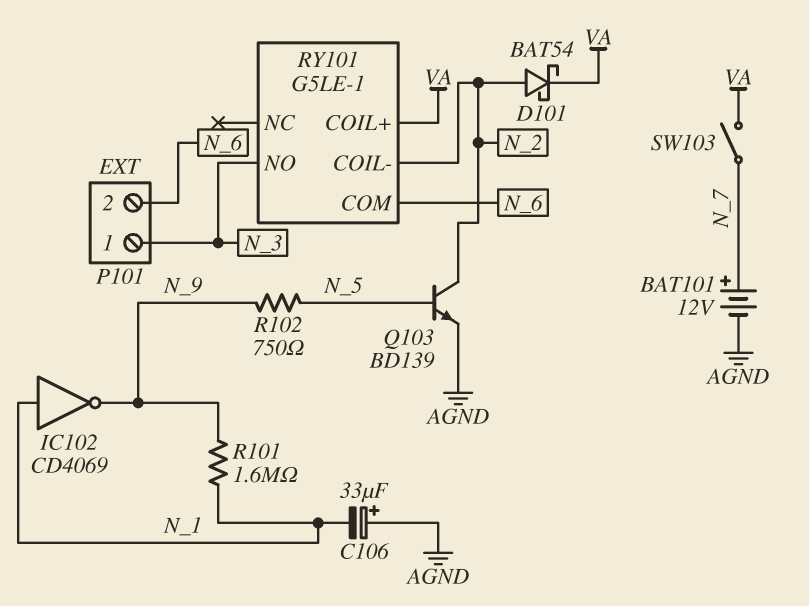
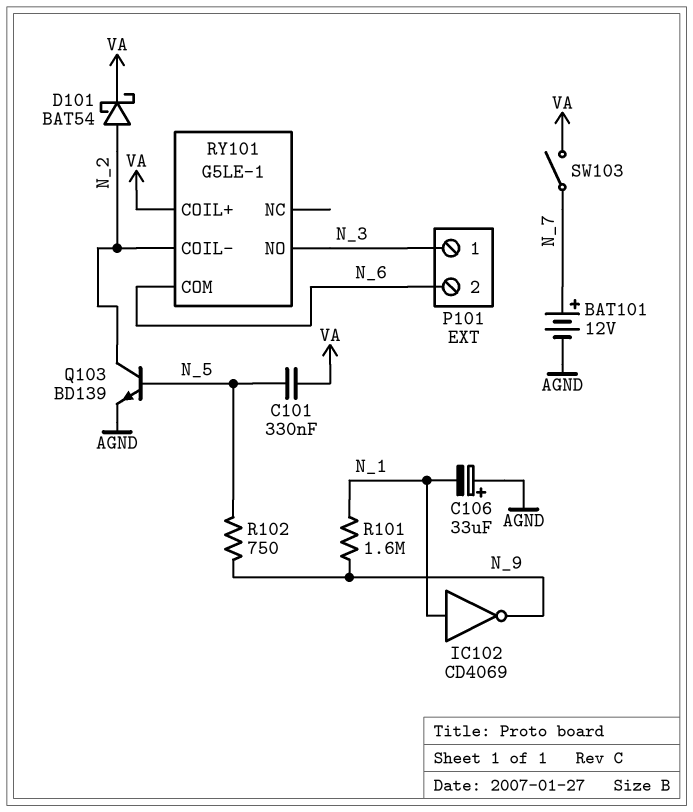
C101: none -> 330nF (N_5, VA)

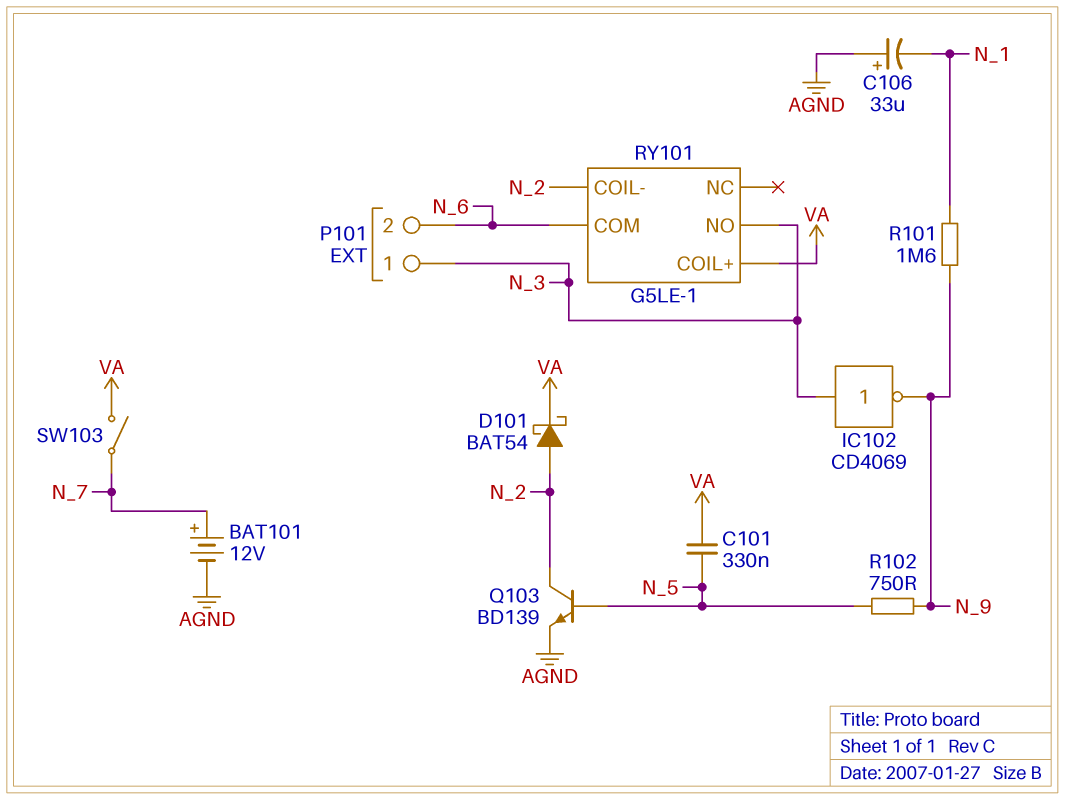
IC102: NOT CD4069 (in N_1, out N_9) -> NOT CD4069 (in N_3, out N_9)

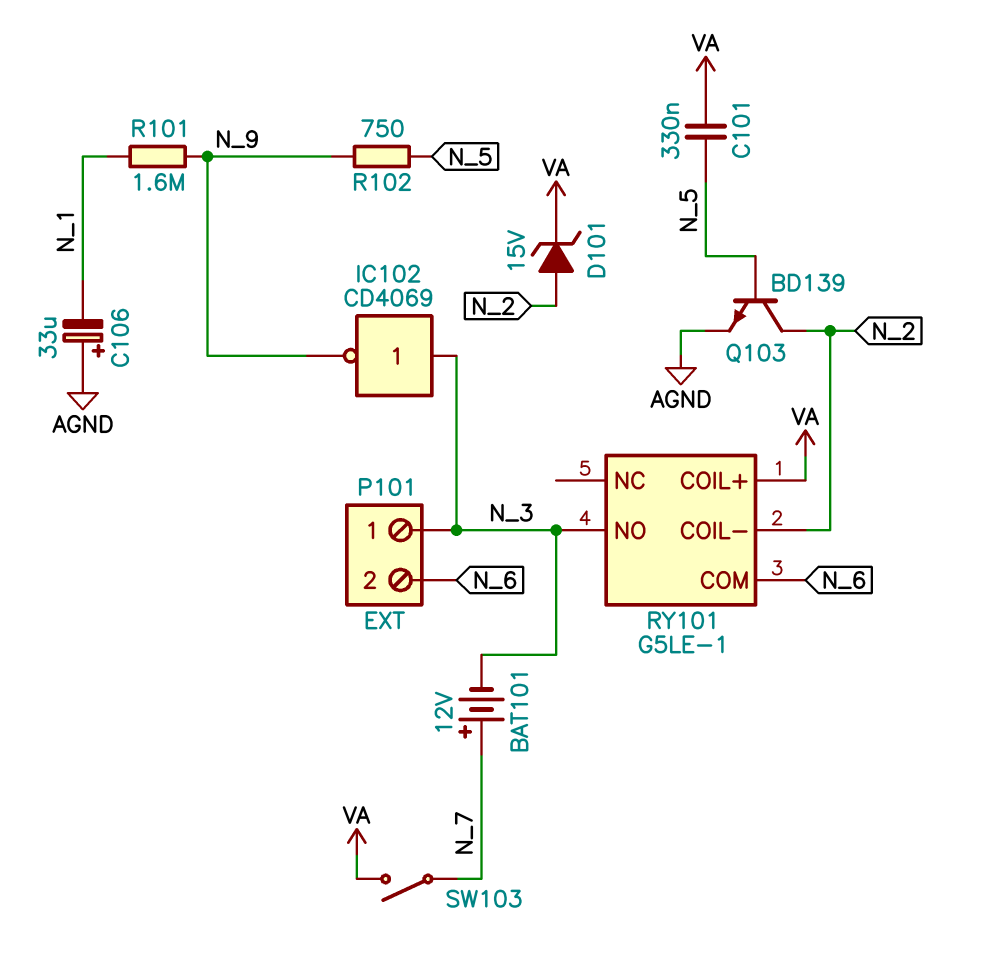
BAT101: 12V (plus N_7, minus AGND) -> 12V (plus N_7, minus N_3)
D101: schottky BAT54 (A N_2, K VA) -> zener 15V (A N_2, K VA)

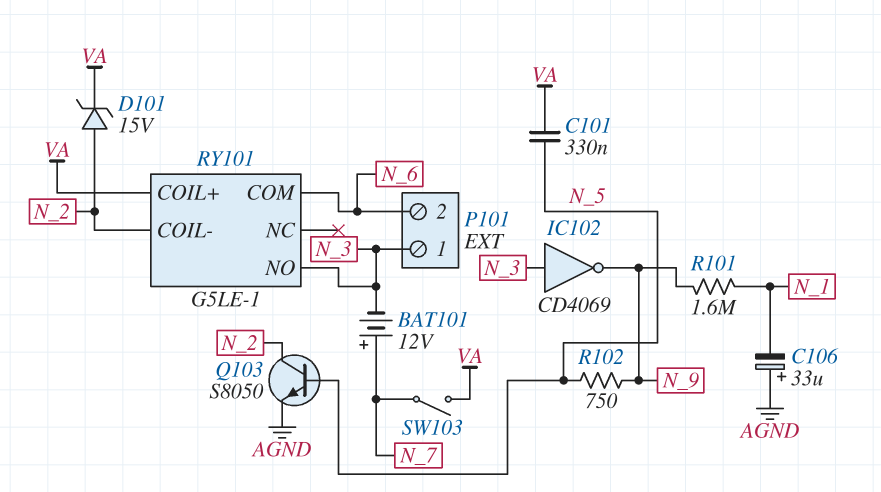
Q103: NPN BD139 (B N_5, C N_2, E AGND) -> NPN S8050 (B N_5, C N_2, E AGND)

